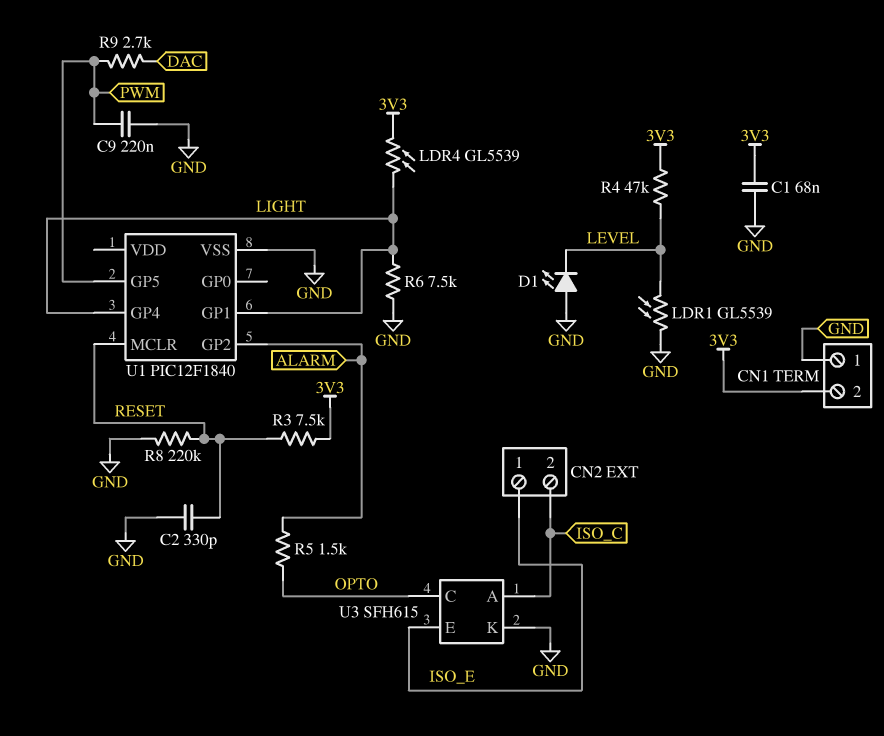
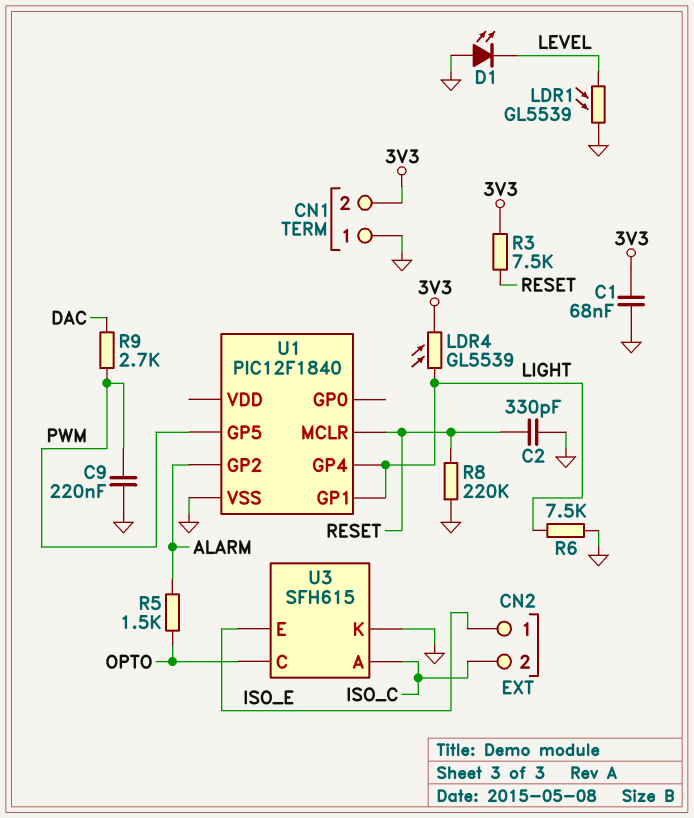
R4: 47k (3V3, LEVEL) -> none

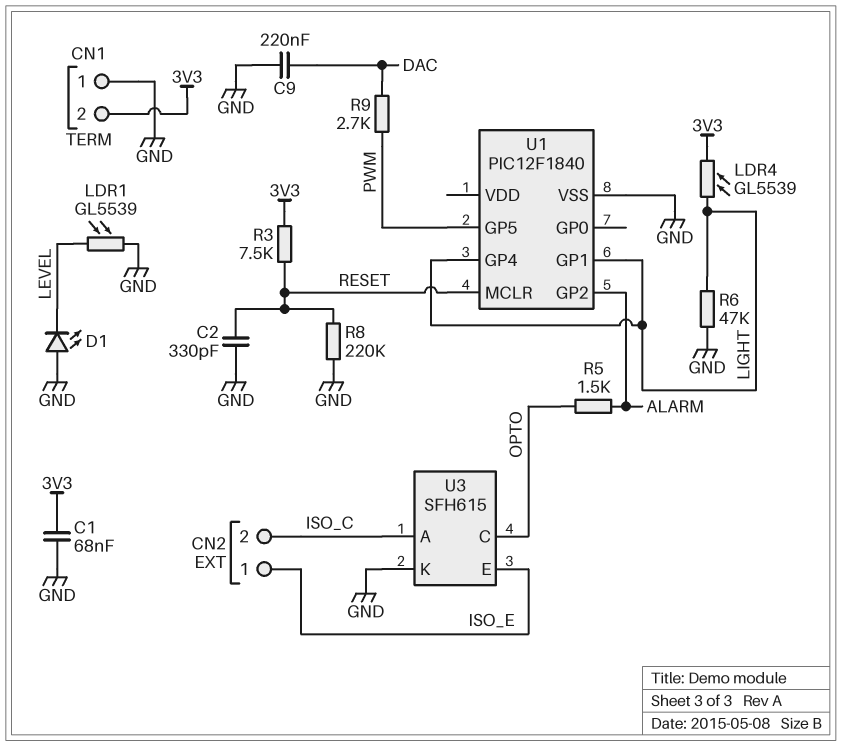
C9: 220nF (GND, PWM) -> 220nF (DAC, GND)
R6: 7.5k (GND, LIGHT) -> 47k (GND, LIGHT)

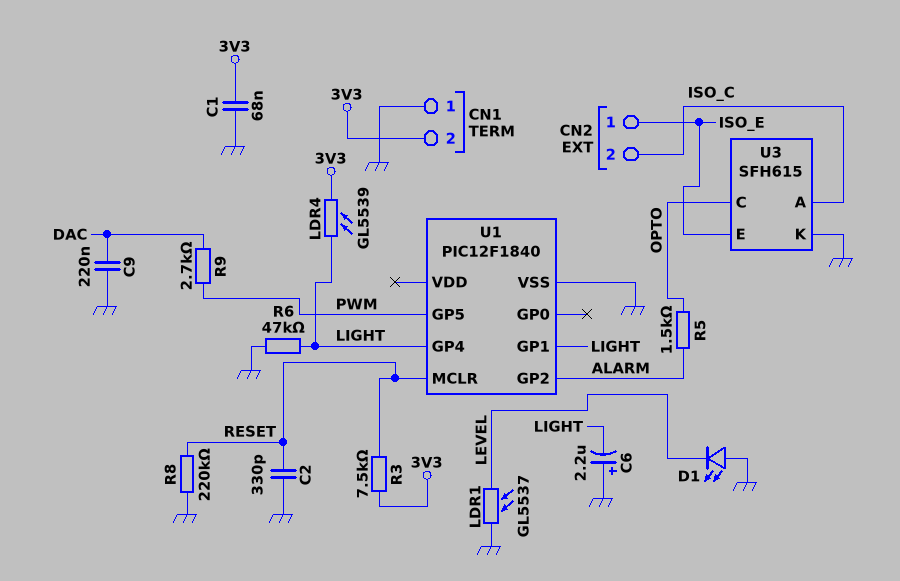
C6: none -> 2.2uF (plus GND, minus LIGHT)
LDR1: GL5539 (GND, LEVEL) -> GL5537 (GND, LEVEL)

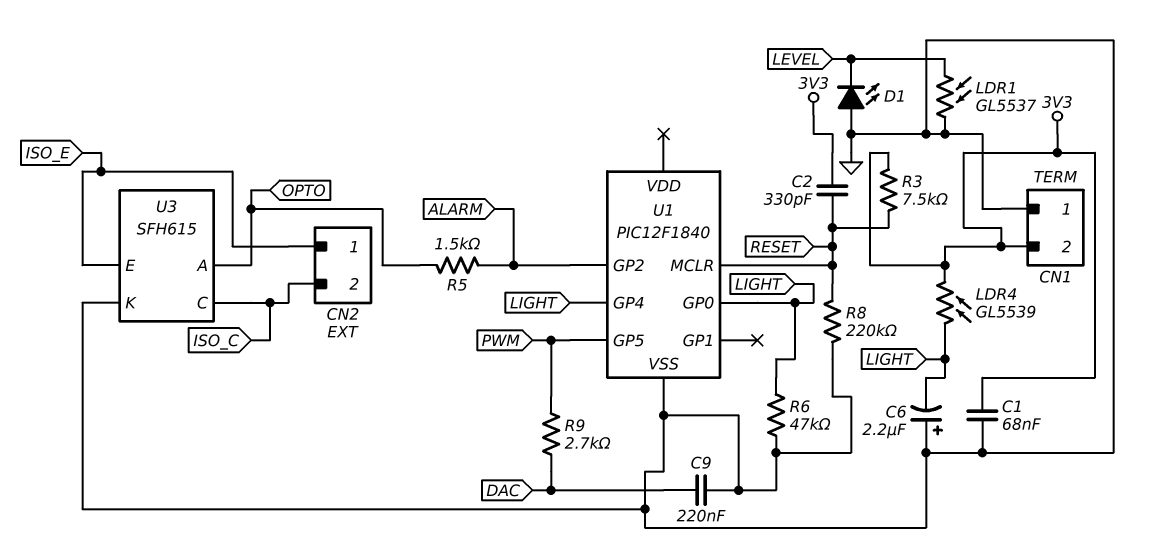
C2: 330pF (GND, RESET) -> 330pF (3V3, RESET)
U1 pin GP0: none -> LIGHT
U1 pin GP1: LIGHT -> none
U3 pin A: ISO_C -> OPTO
U3 pin C: OPTO -> ISO_C

